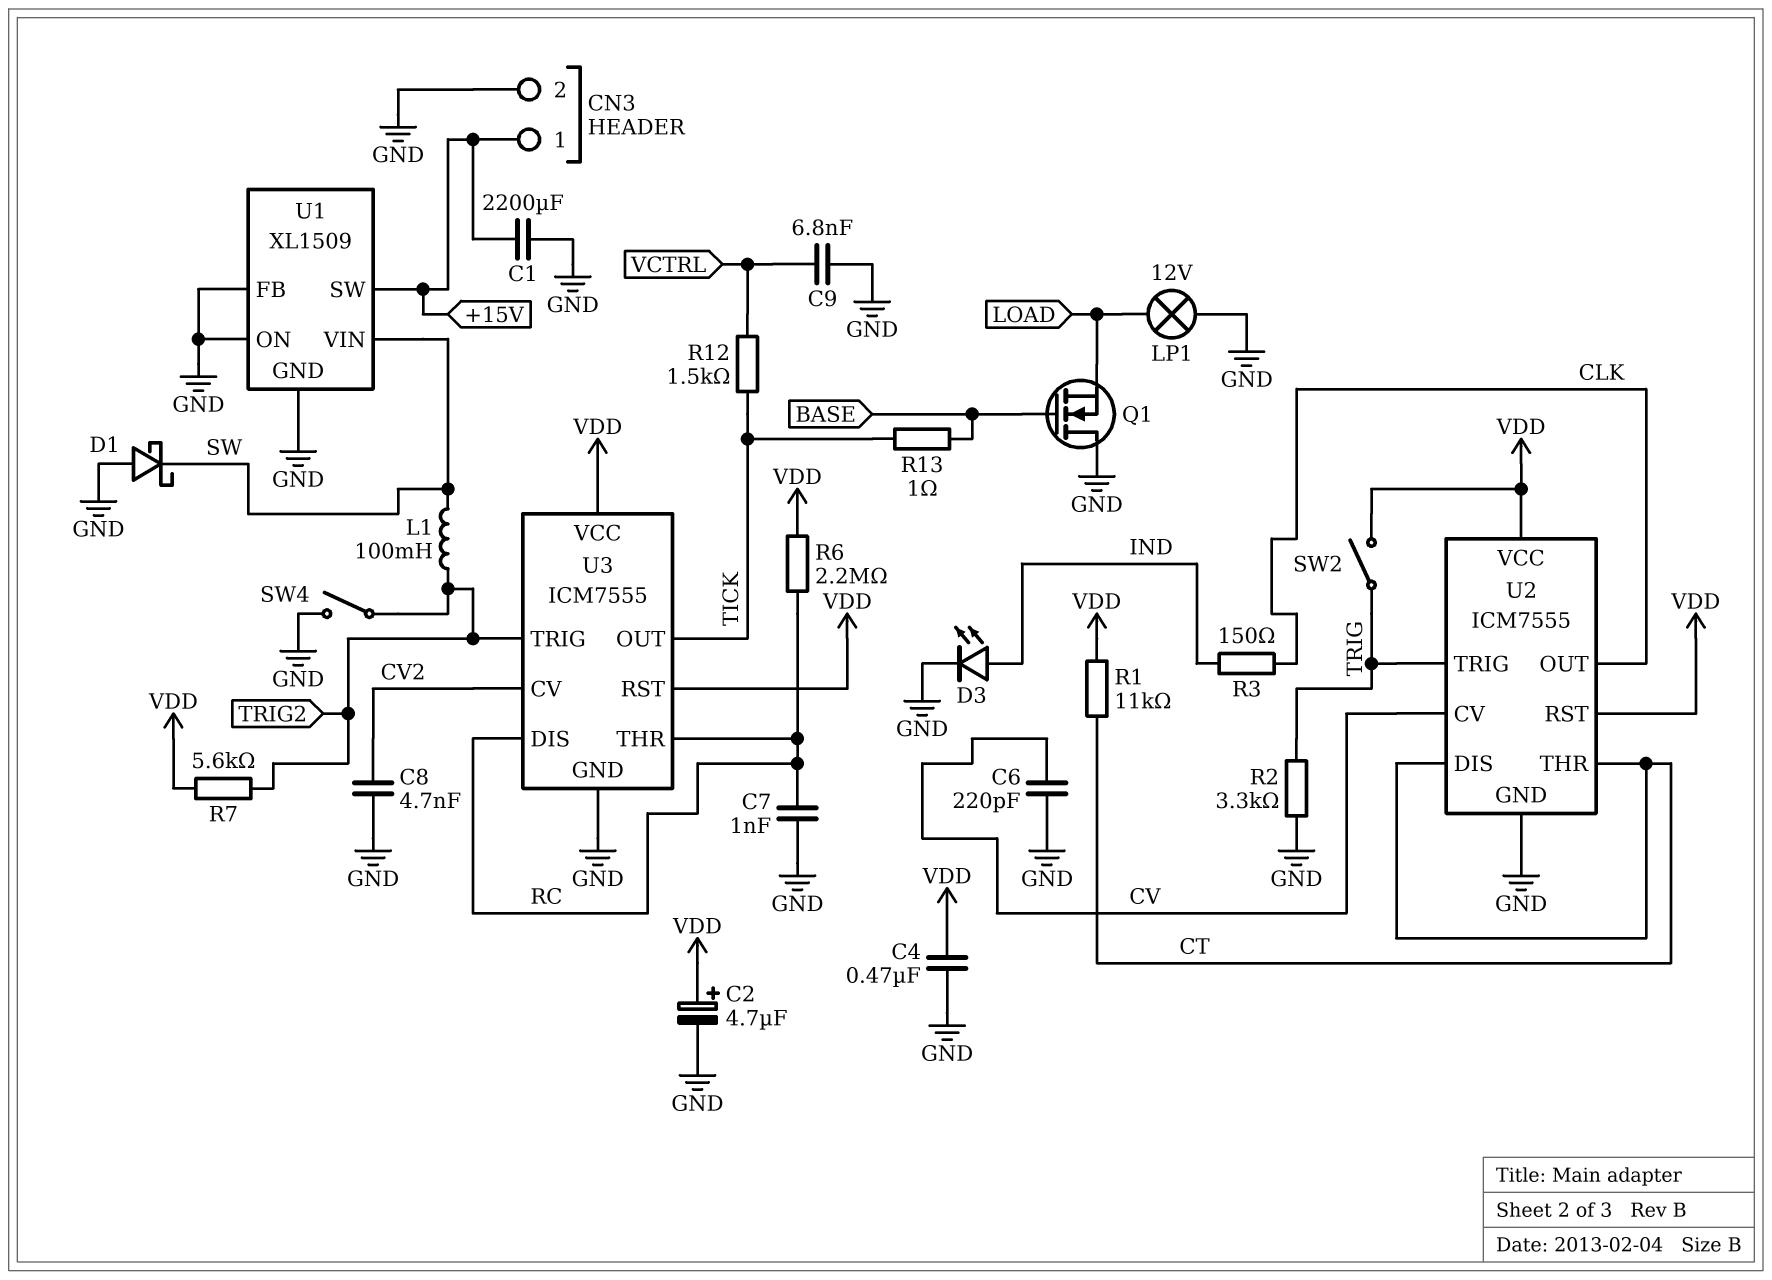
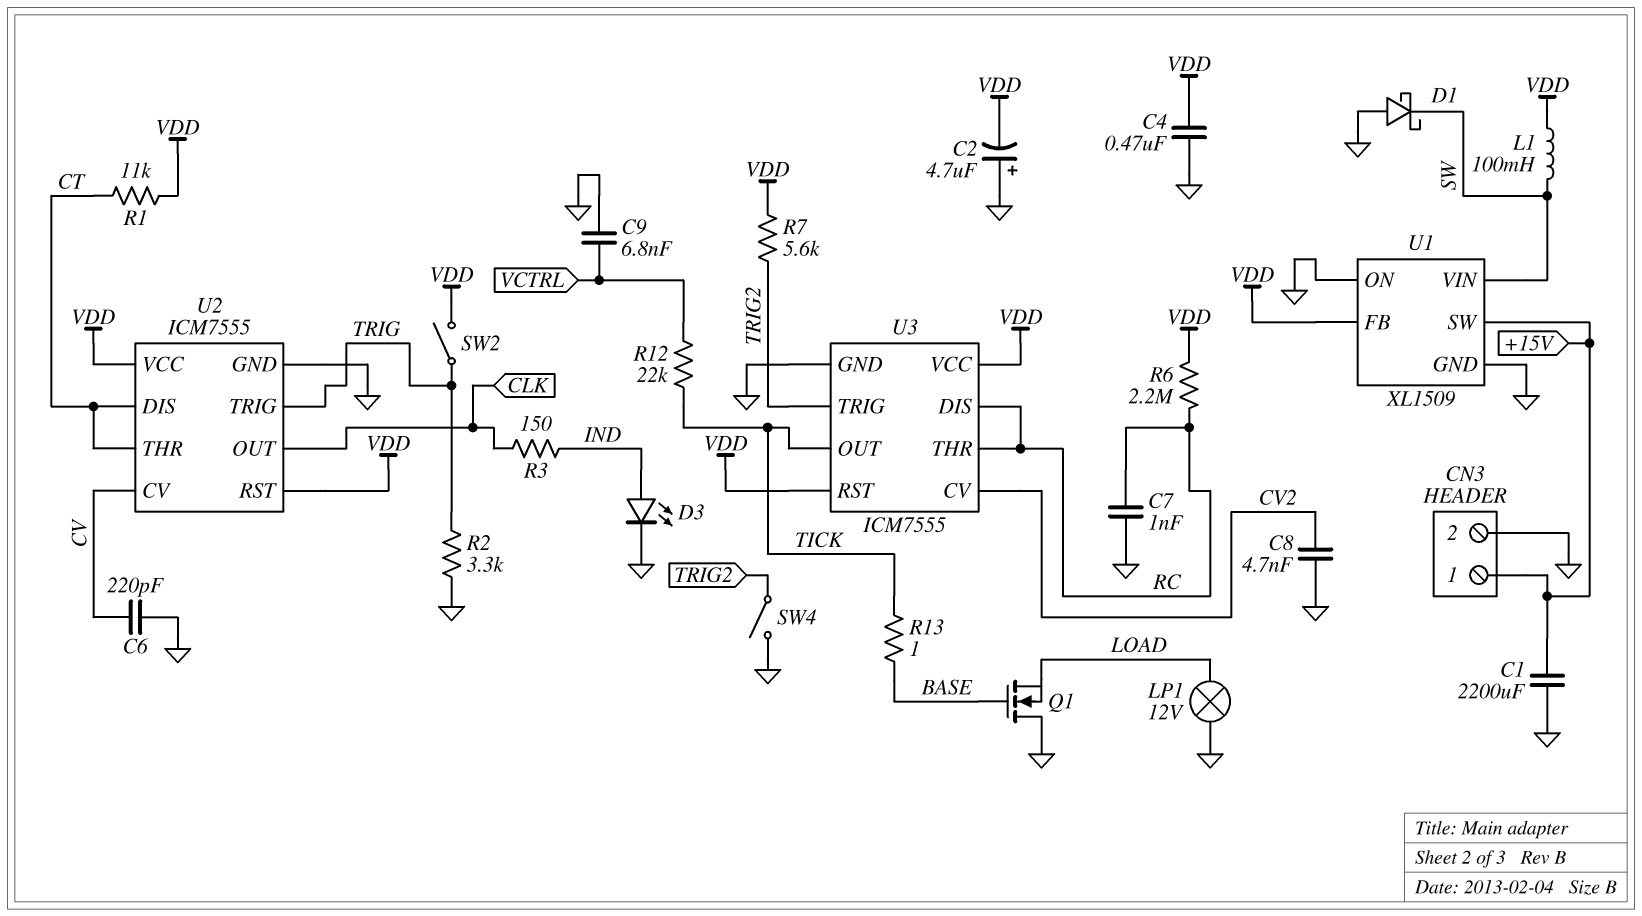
C2: 4.7uF (plus VDD, minus GND) -> 4.7uF (plus GND, minus VDD)
L1: 100mH (SW, TRIG2) -> 100mH (SW, VDD)
R12: 1.5k (TICK, VCTRL) -> 22k (TICK, VCTRL)
U1 pin FB: GND -> VDD

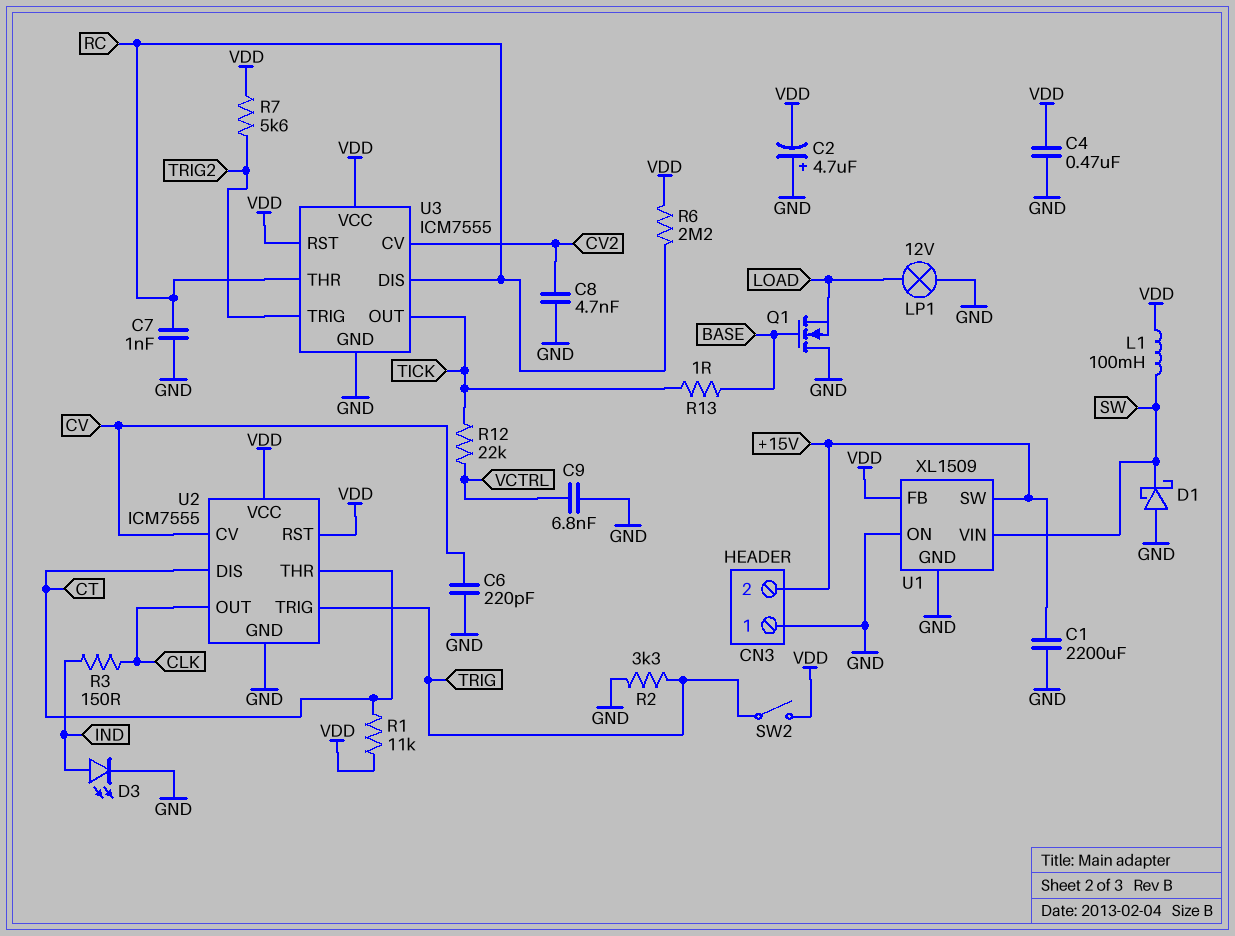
CN3 pin 1: +15V -> GND
CN3 pin 2: GND -> +15V
SW4: switch (GND, TRIG2) -> none

